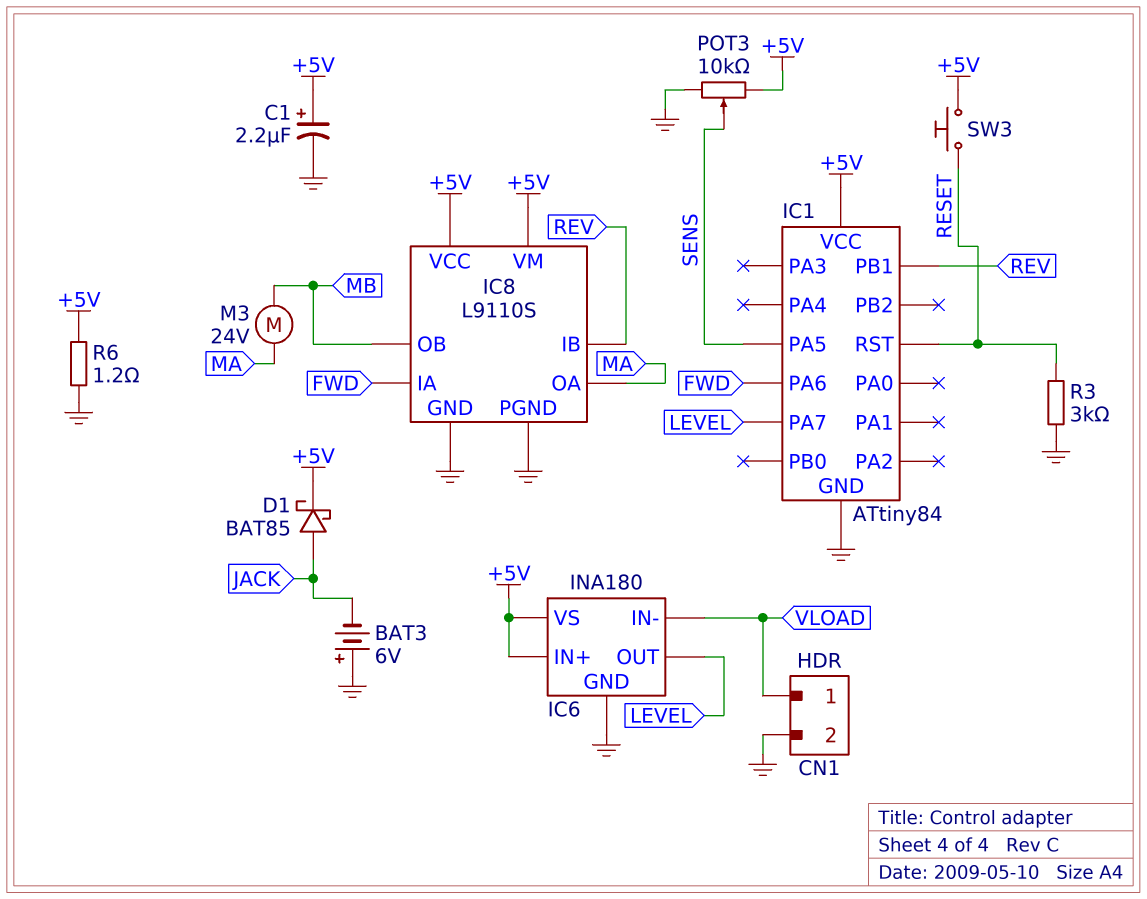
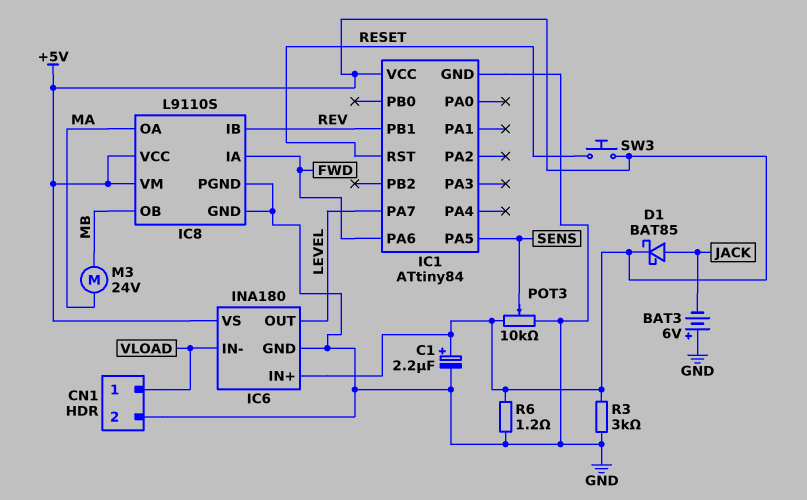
R3: 3k (GND, RESET) -> 3k (+5V, GND)

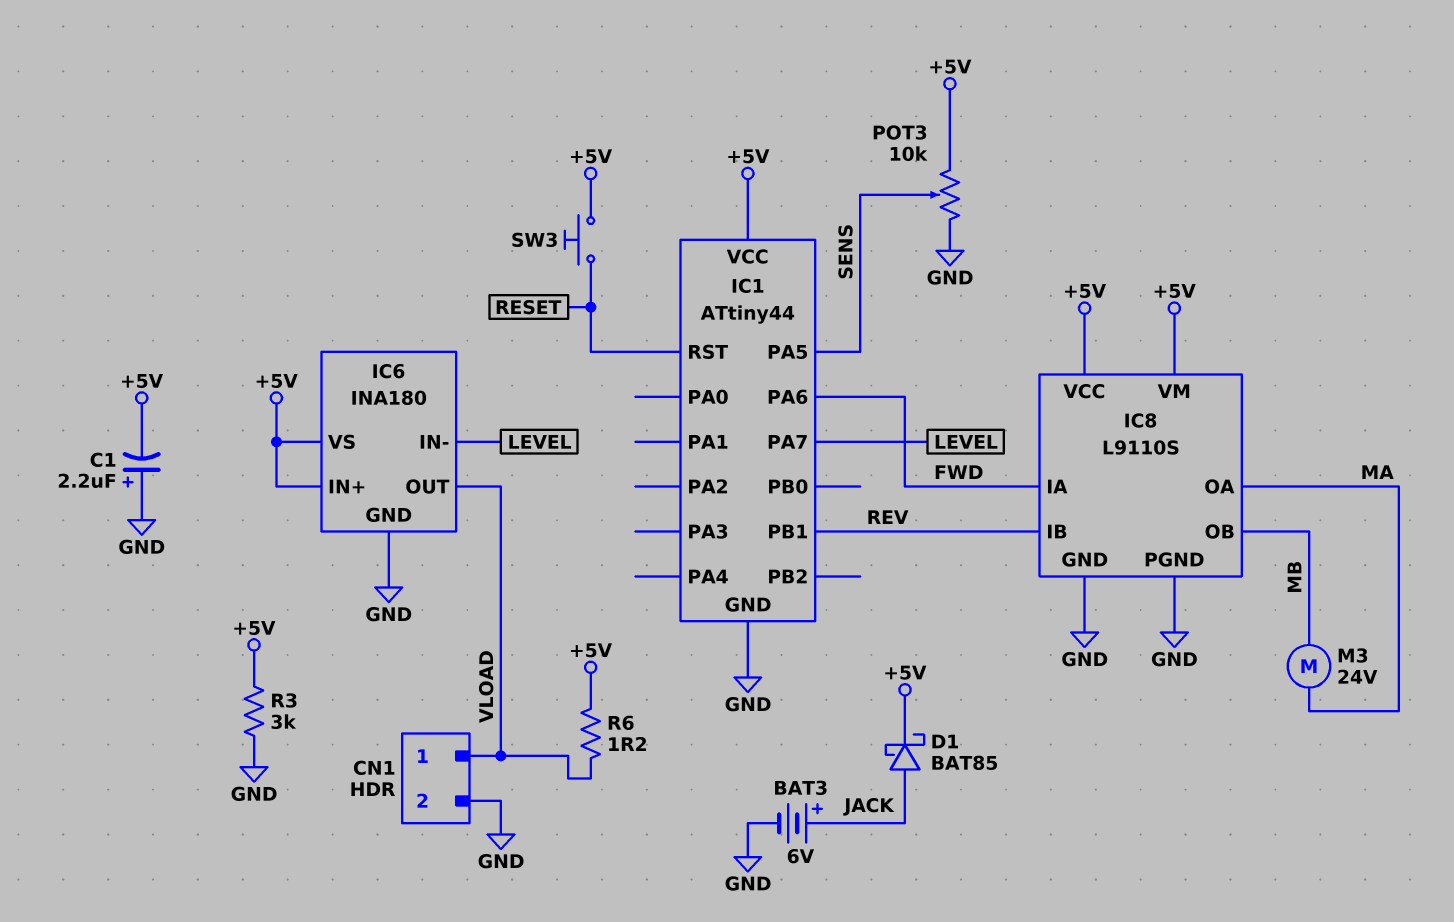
BAT3: 6V (plus GND, minus JACK) -> 6V (plus JACK, minus GND)
C1: 2.2uF (plus +5V, minus GND) -> 2.2uF (plus GND, minus +5V)
IC1: ATtiny84 -> ATtiny44
IC6 pin IN-: VLOAD -> LEVEL
IC6 pin OUT: LEVEL -> VLOAD
R6: 1.2 (+5V, GND) -> 1.2 (+5V, VLOAD)

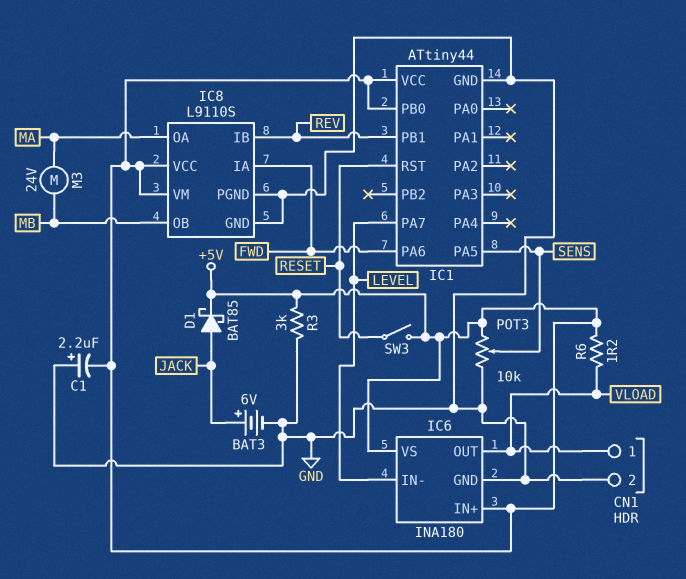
IC1 pin PB0: none -> +5V
SW3: button (+5V, RESET) -> switch (+5V, RESET)

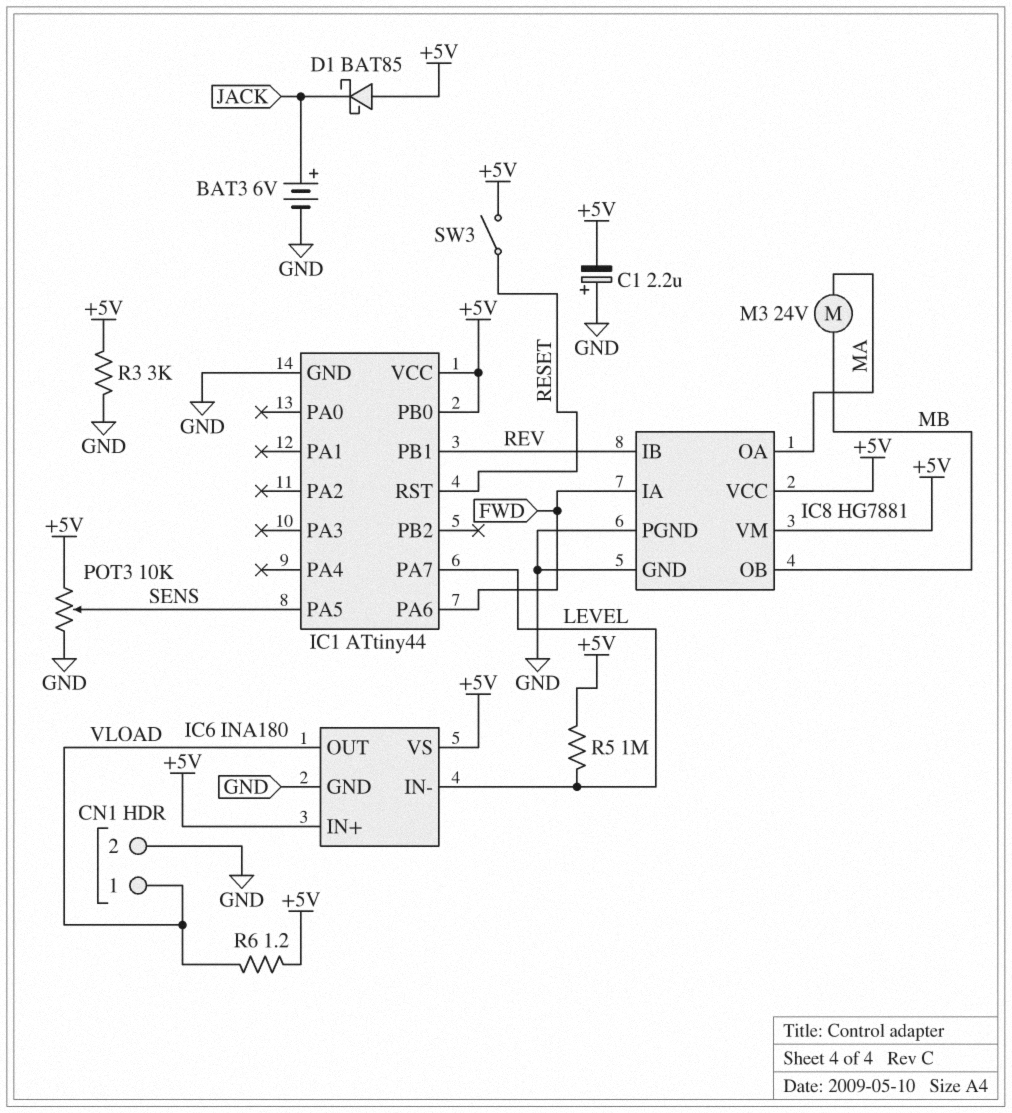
D1: schottky BAT85 (A JACK, K +5V) -> schottky BAT85 (A +5V, K JACK)
IC8: L9110S -> HG7881
R5: none -> 1M (+5V, LEVEL)

